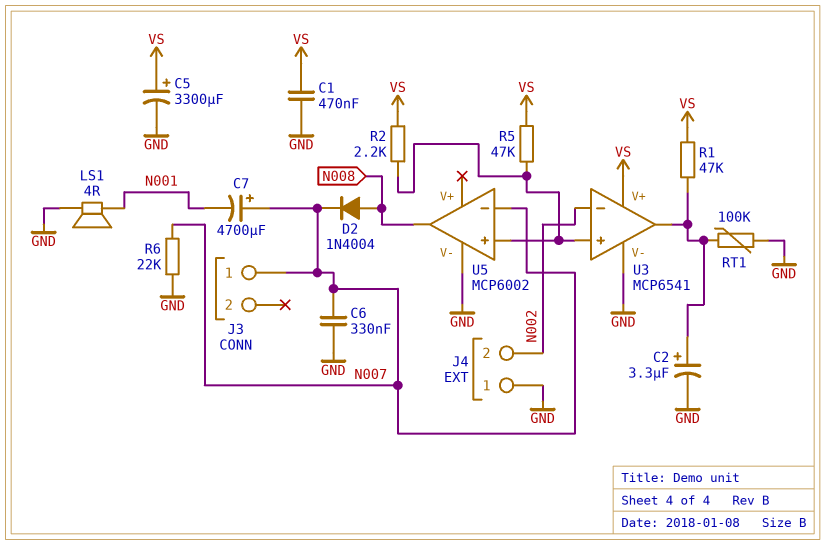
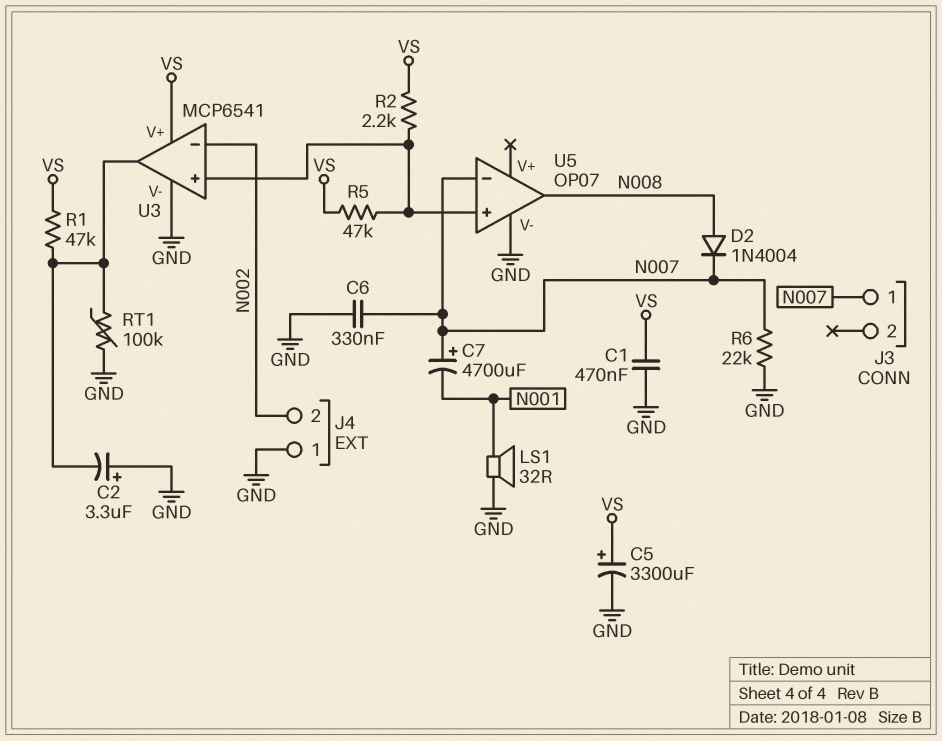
C2: 3.3uF (plus U3/out, minus GND) -> 3.3uF (plus GND, minus U3/out)
LS1: speaker 4R (GND, N001) -> speaker 32R (GND, N001)
U5: MCP6002 -> OP07

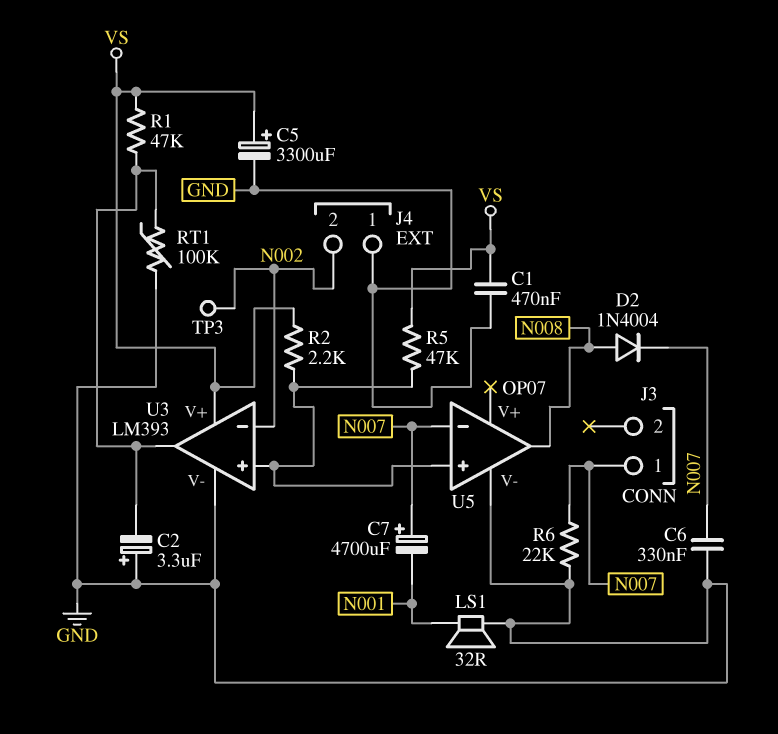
TP3: none -> test point (N002)
U3: MCP6541 -> LM393

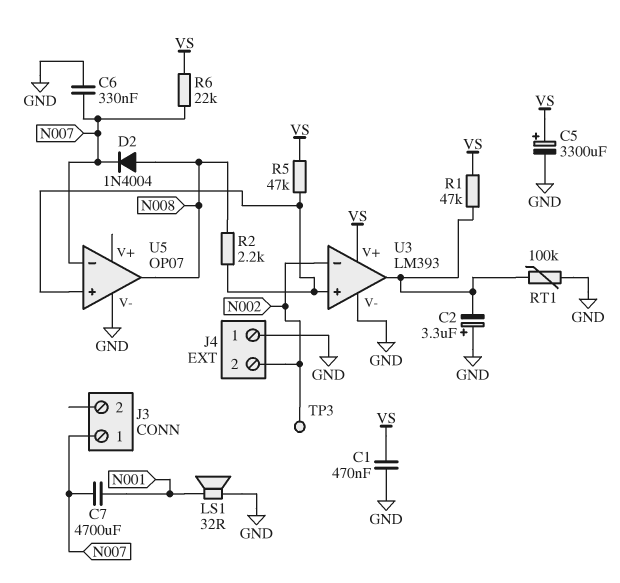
C7: 4700uF (plus N007, minus N001) -> 4700uF (N001, N007)
R2: 2.2k (U3/in+, VS) -> 2.2k (N008, U3/in+)
R6: 22k (GND, N007) -> 22k (N007, VS)

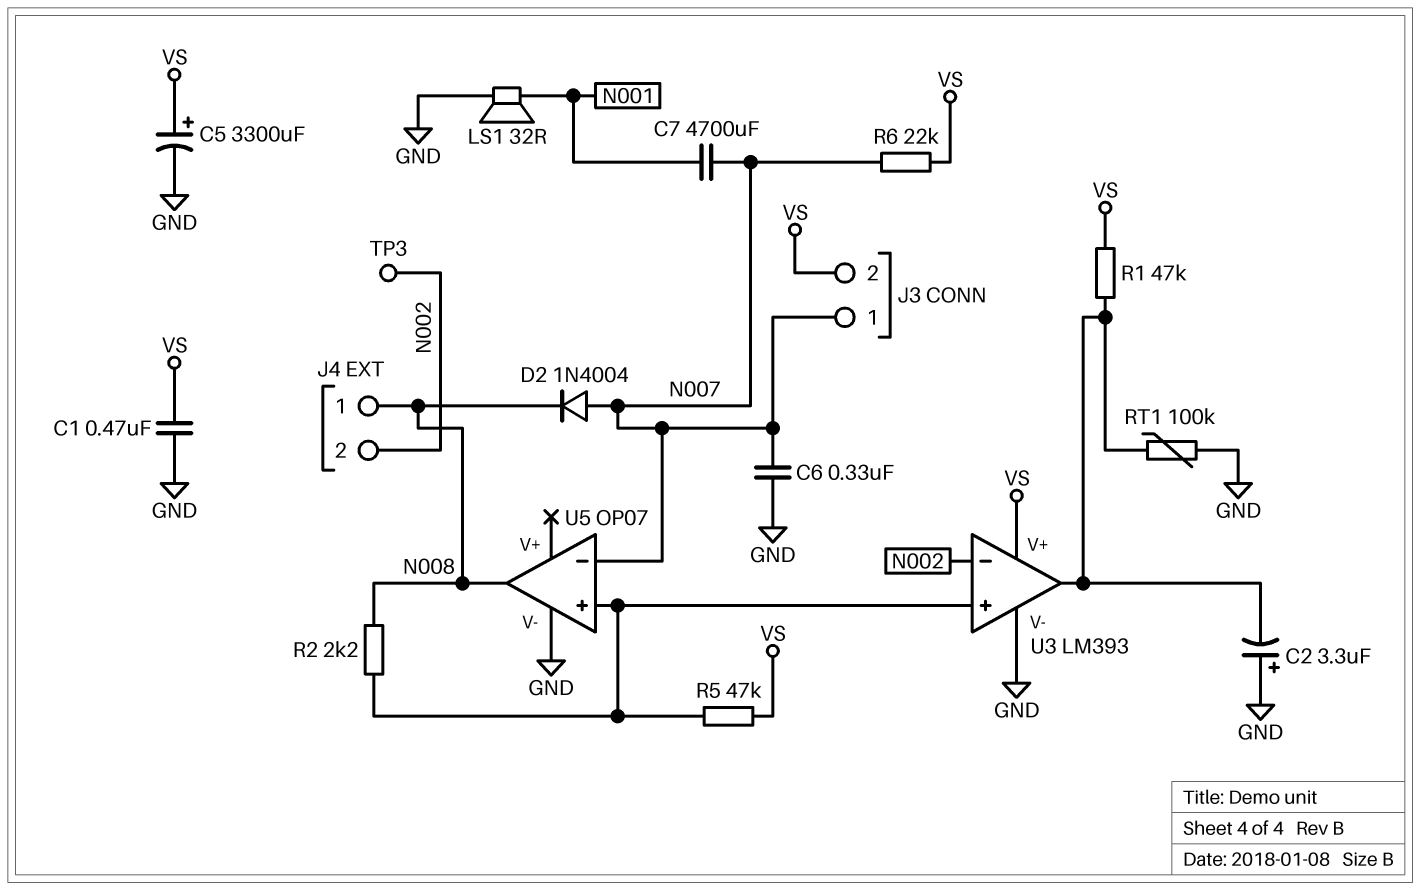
D2: diode 1N4004 (A N008, K N007) -> diode 1N4004 (A N007, K N008)
J3 pin 2: none -> VS
J4 pin 1: GND -> N008

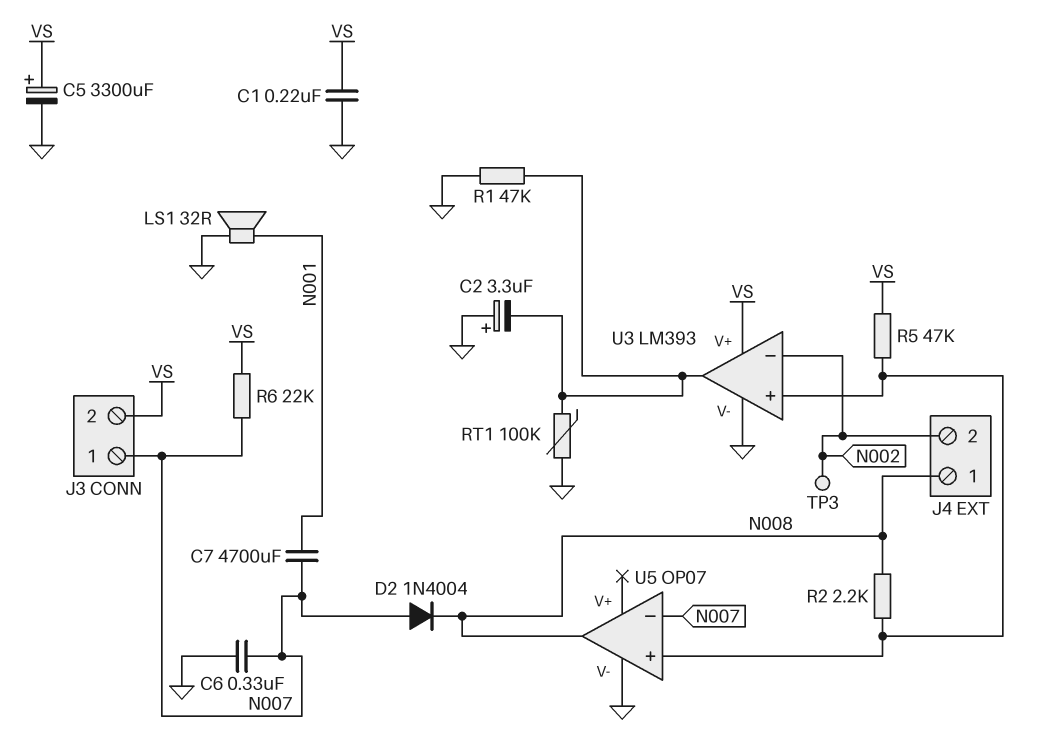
C1: 470nF (GND, VS) -> 220nF (GND, VS)
R1: 47k (U3/out, VS) -> 47k (GND, U3/out)

